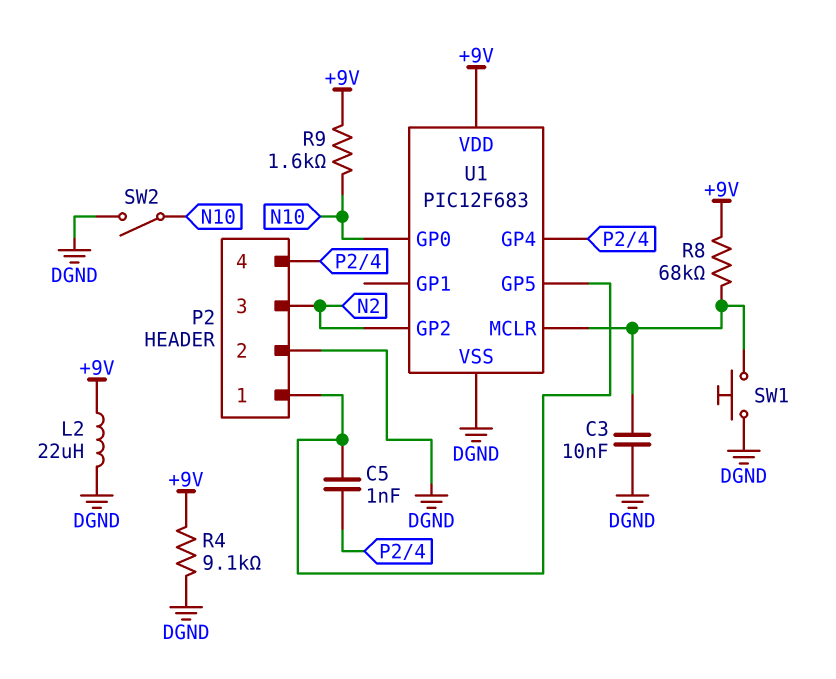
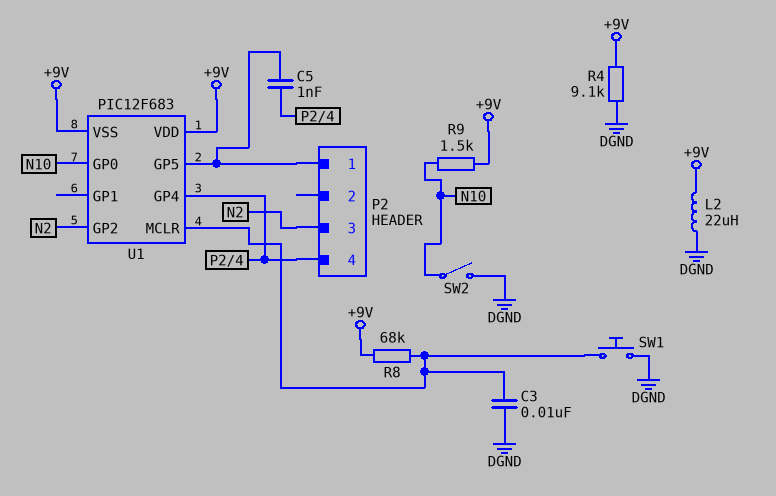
P2 pin 2: DGND -> none
R9: 1.6k (+9V, N10) -> 1.5k (+9V, N10)
U1 pin VSS: DGND -> +9V

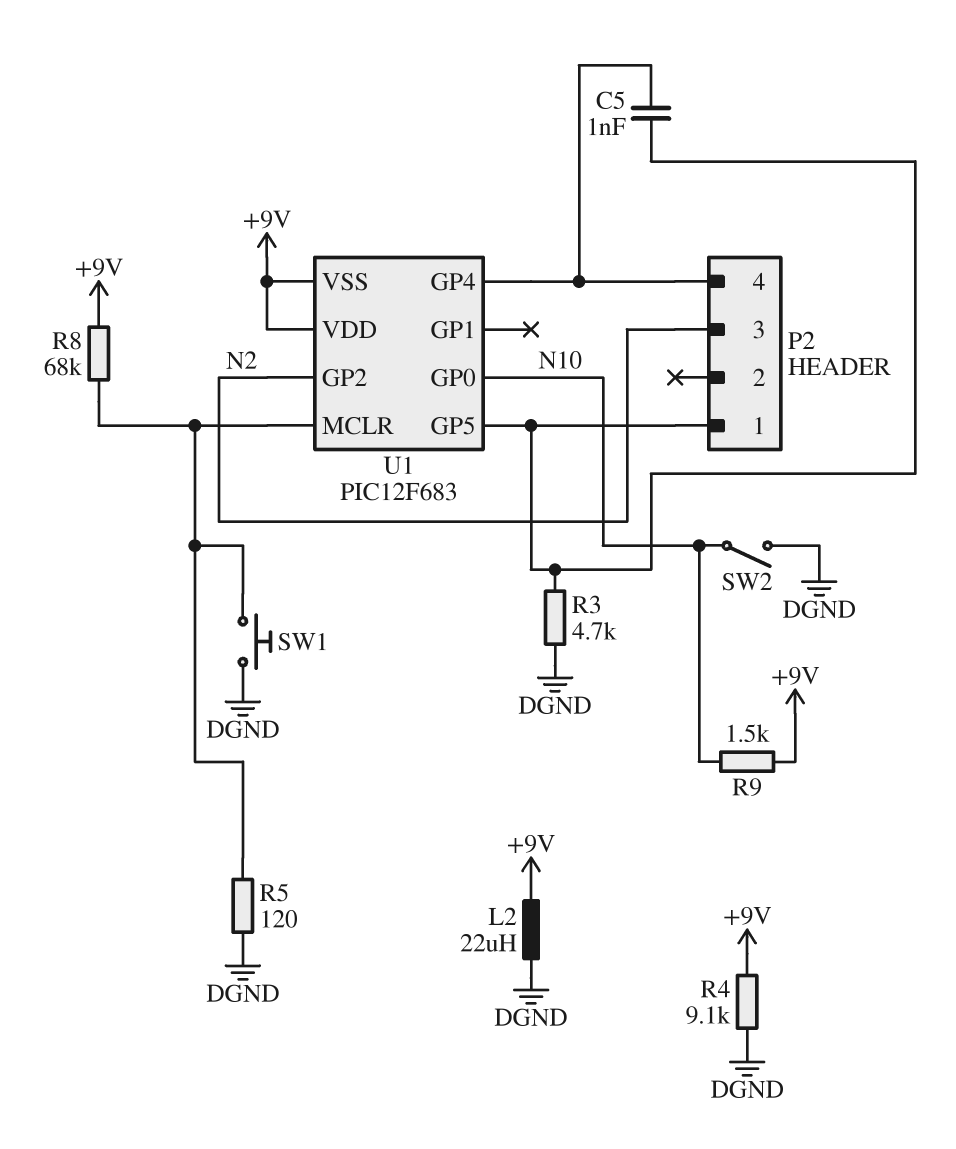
C3: 10nF (DGND, U1/MCLR) -> none
R3: none -> 4.7k (DGND, P2/1)
R5: none -> 120 (DGND, U1/MCLR)

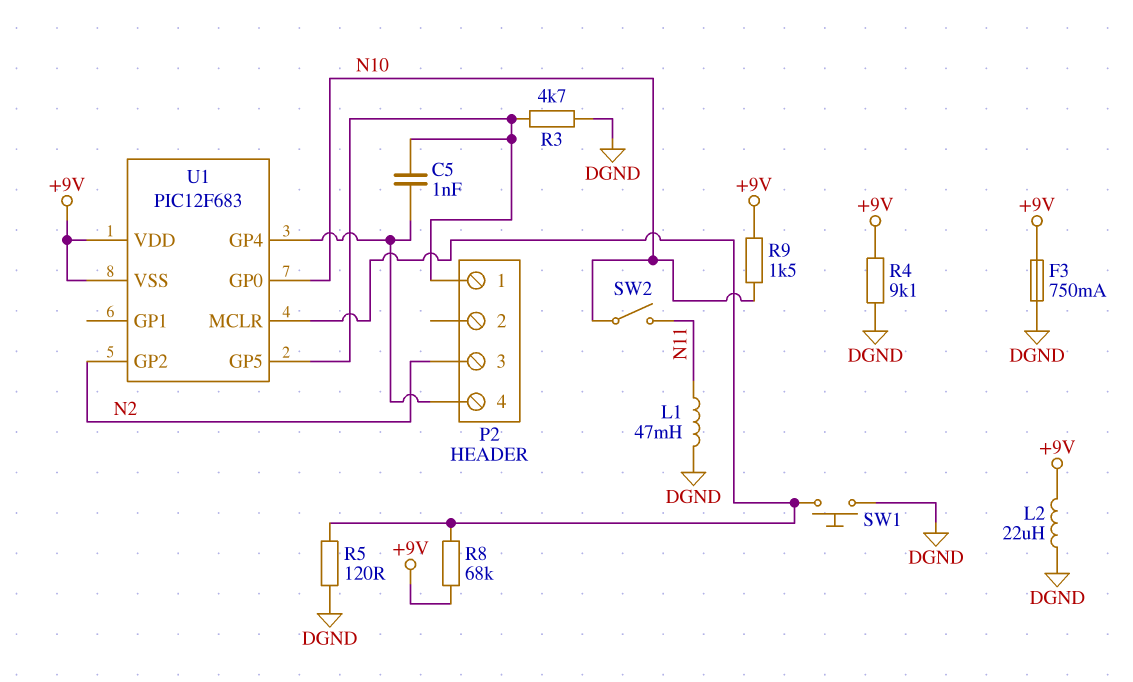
F3: none -> 750mA (+9V, DGND)
L1: none -> 47mH (DGND, N11)
SW2: switch (DGND, N10) -> switch (N10, N11)

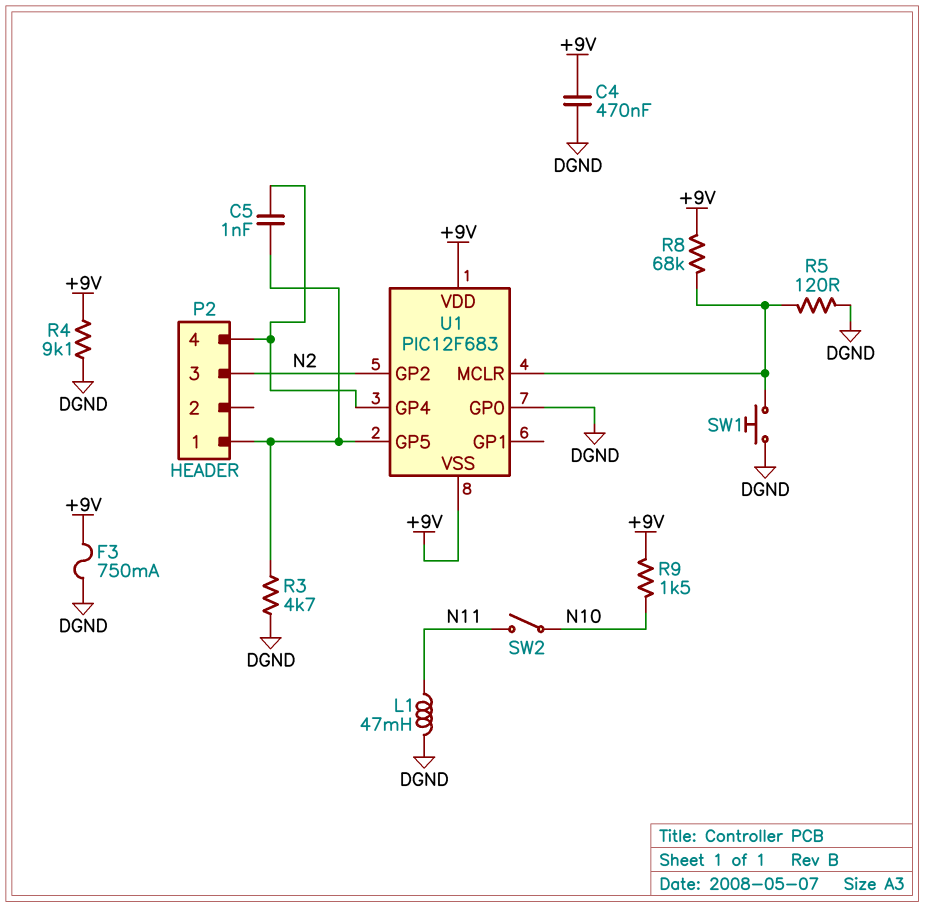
C4: none -> 470nF (+9V, DGND)
L2: 22uH (+9V, DGND) -> none
U1 pin GP0: N10 -> DGND

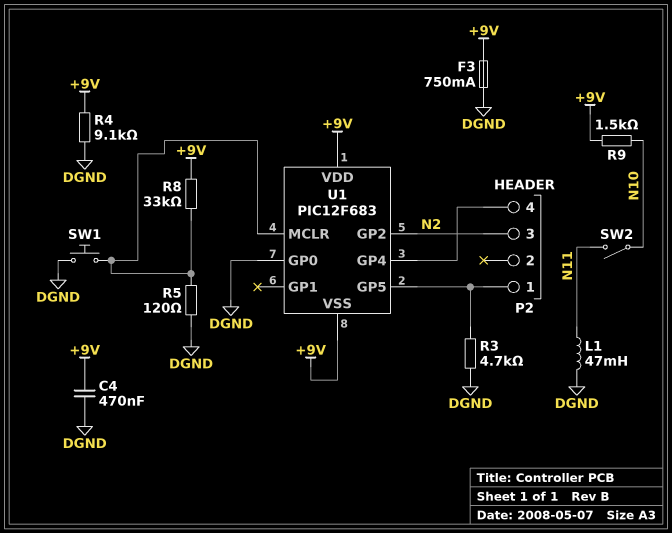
C5: 1nF (P2/1, P2/4) -> none
R8: 68k (+9V, U1/MCLR) -> 33k (+9V, U1/MCLR)

